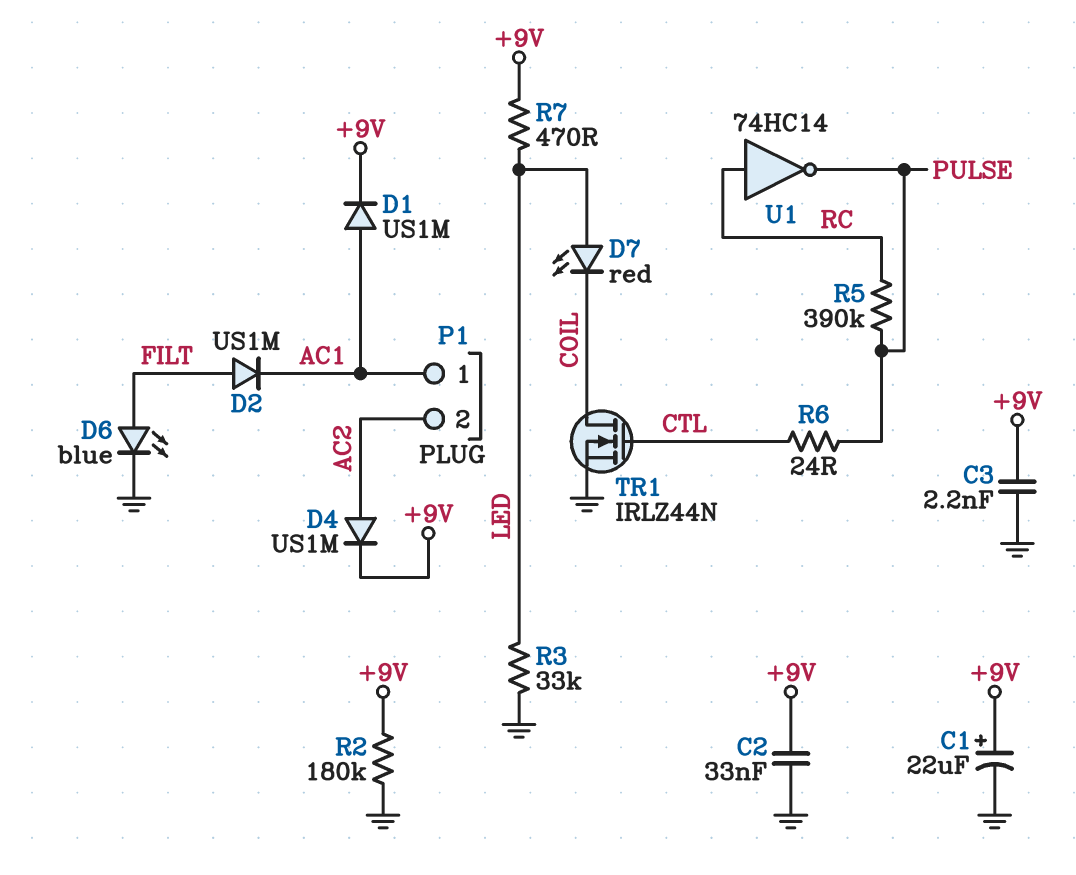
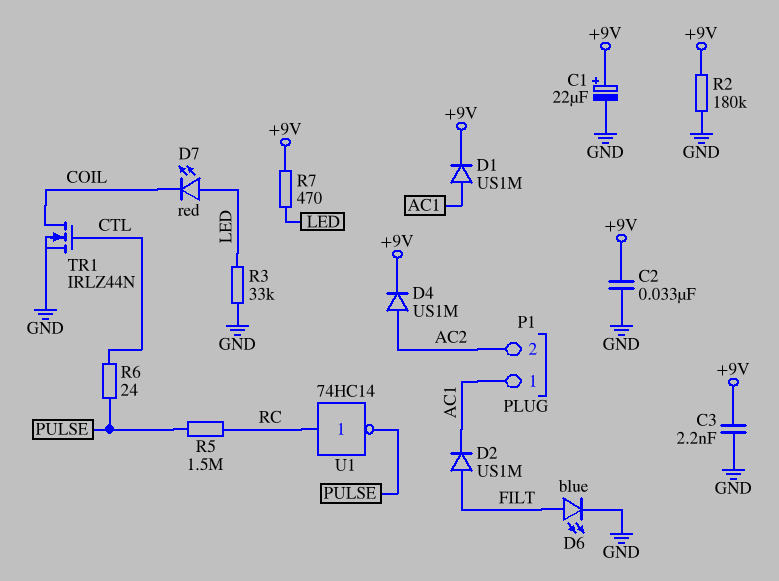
R5: 390k (PULSE, RC) -> 1.5M (PULSE, RC)

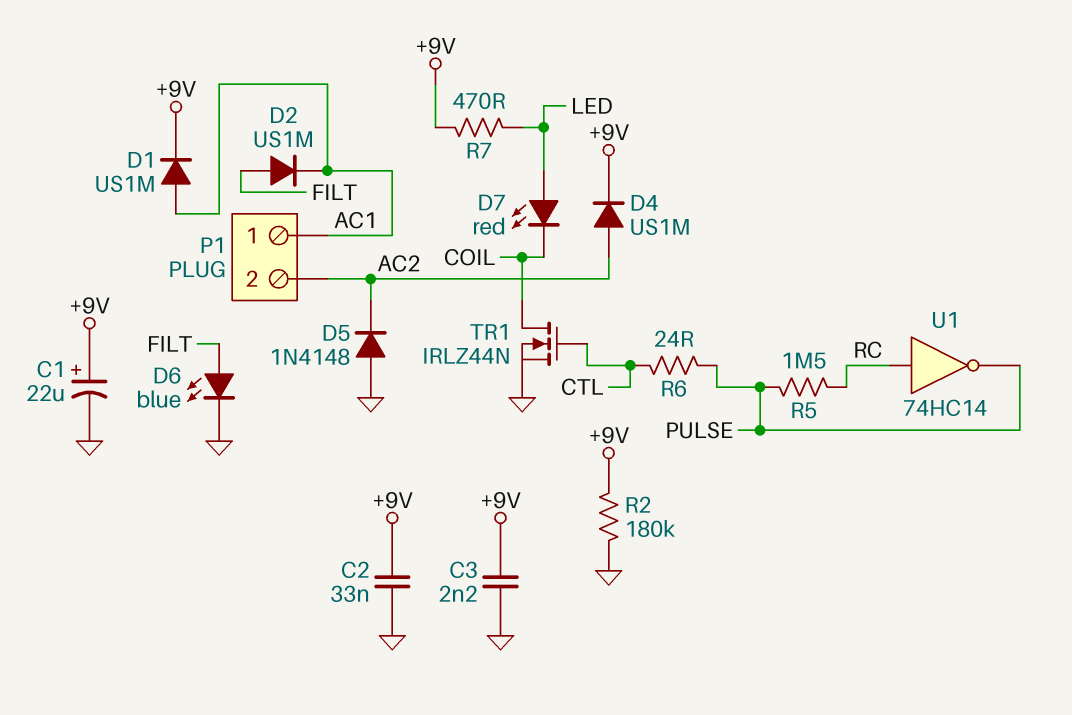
D5: none -> diode 1N4148 (A GND, K AC2)
R3: 33k (GND, LED) -> none

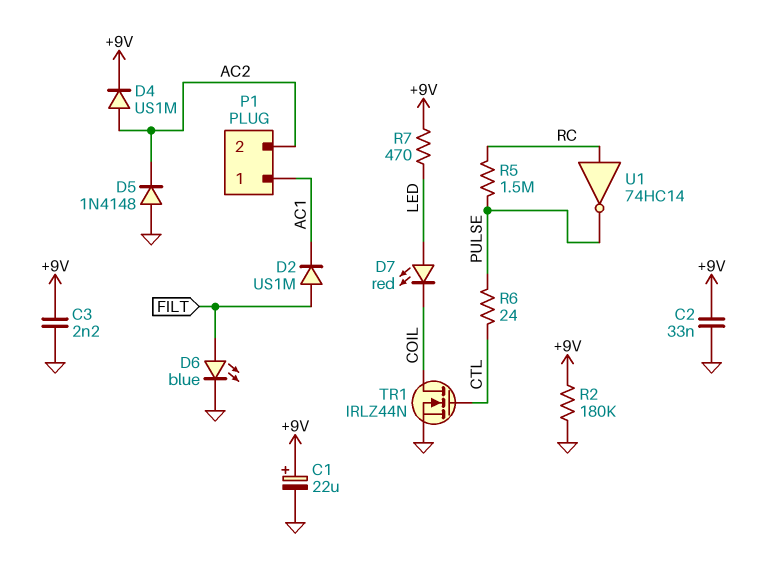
D1: diode US1M (A AC1, K +9V) -> none

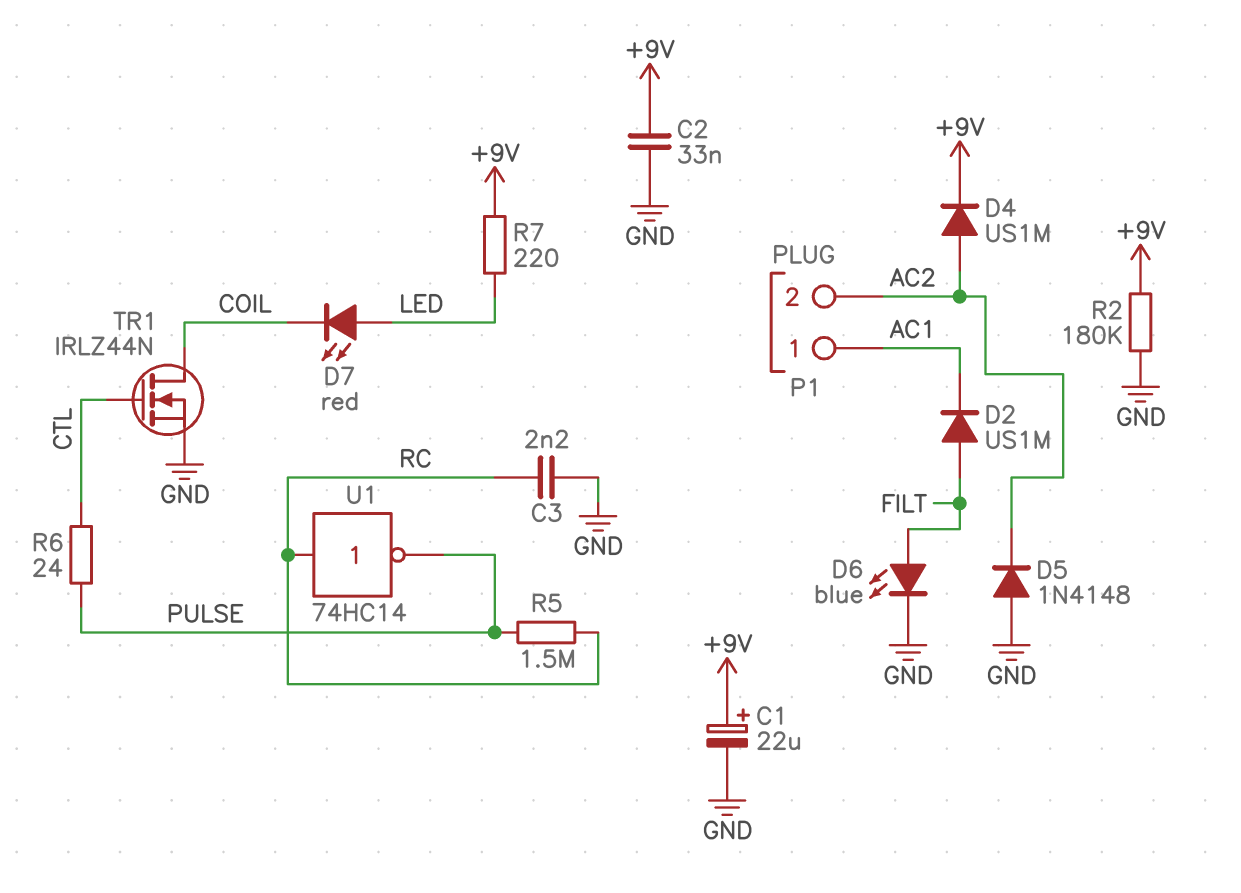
C3: 2.2nF (+9V, GND) -> 2.2nF (GND, RC)
R7: 470 (+9V, LED) -> 220 (+9V, LED)

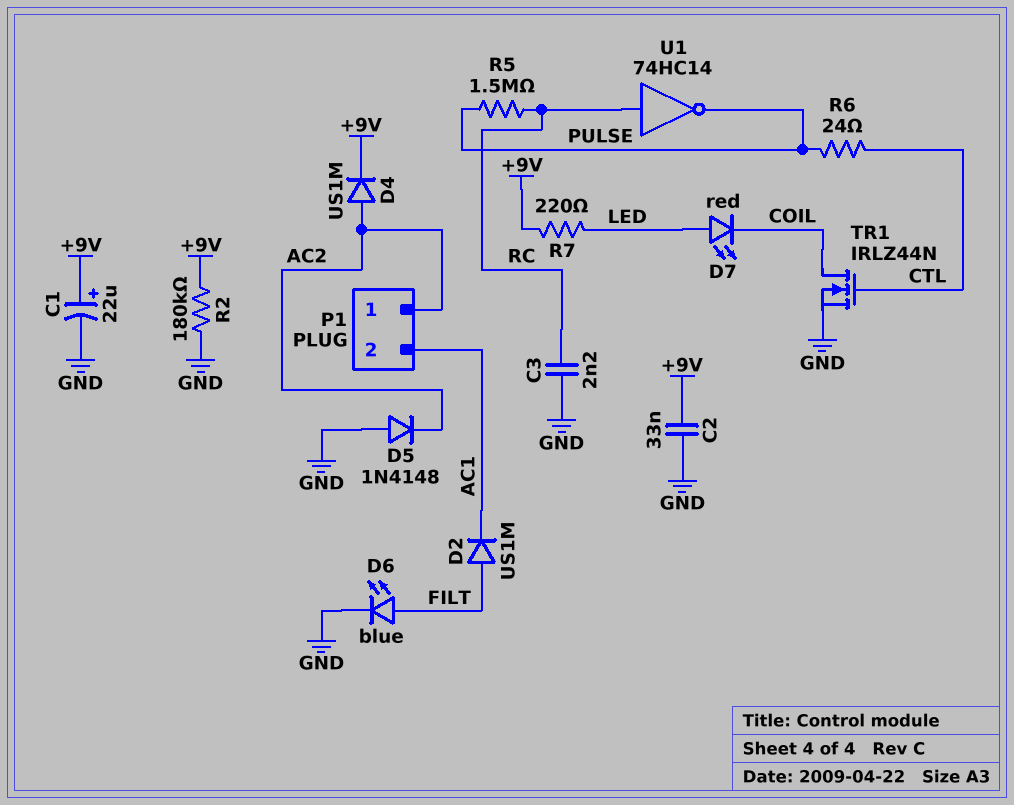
P1 pin 1: AC1 -> AC2
P1 pin 2: AC2 -> AC1

